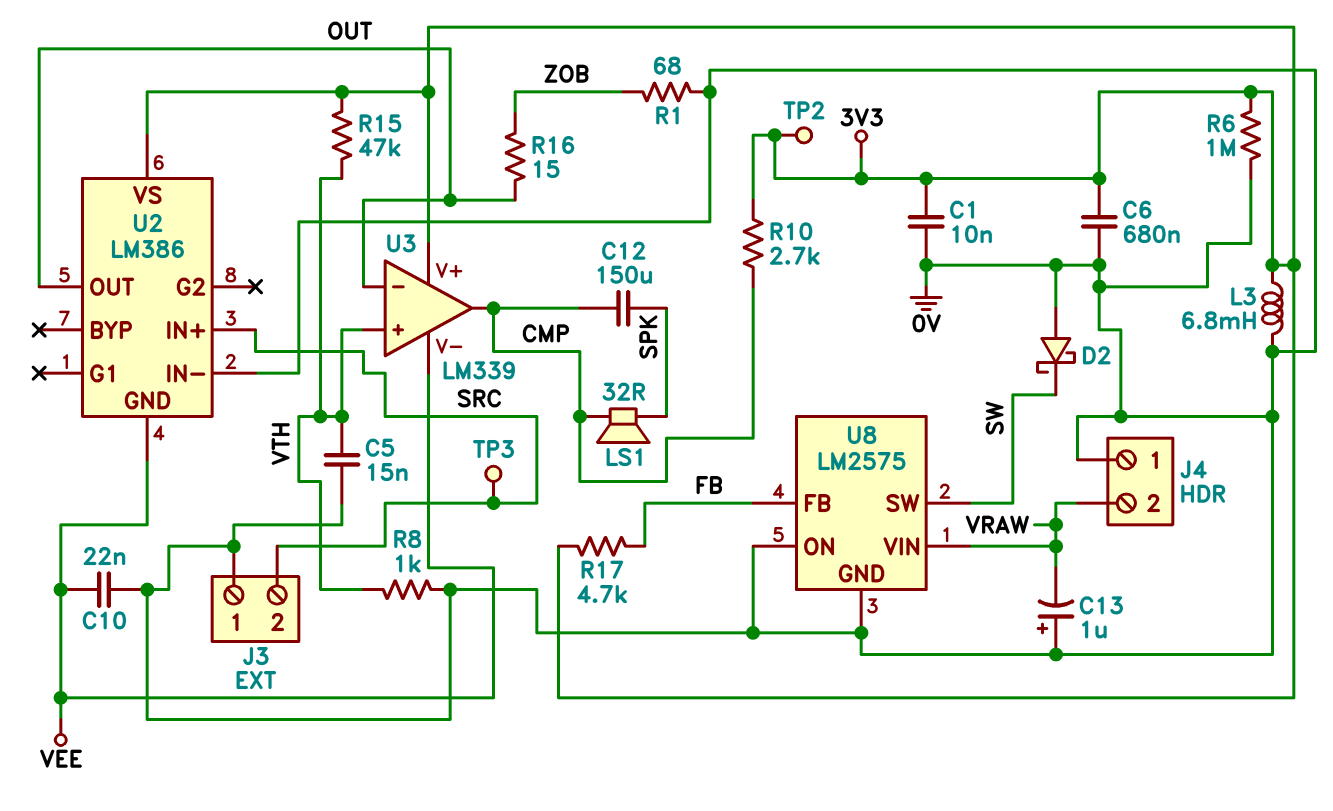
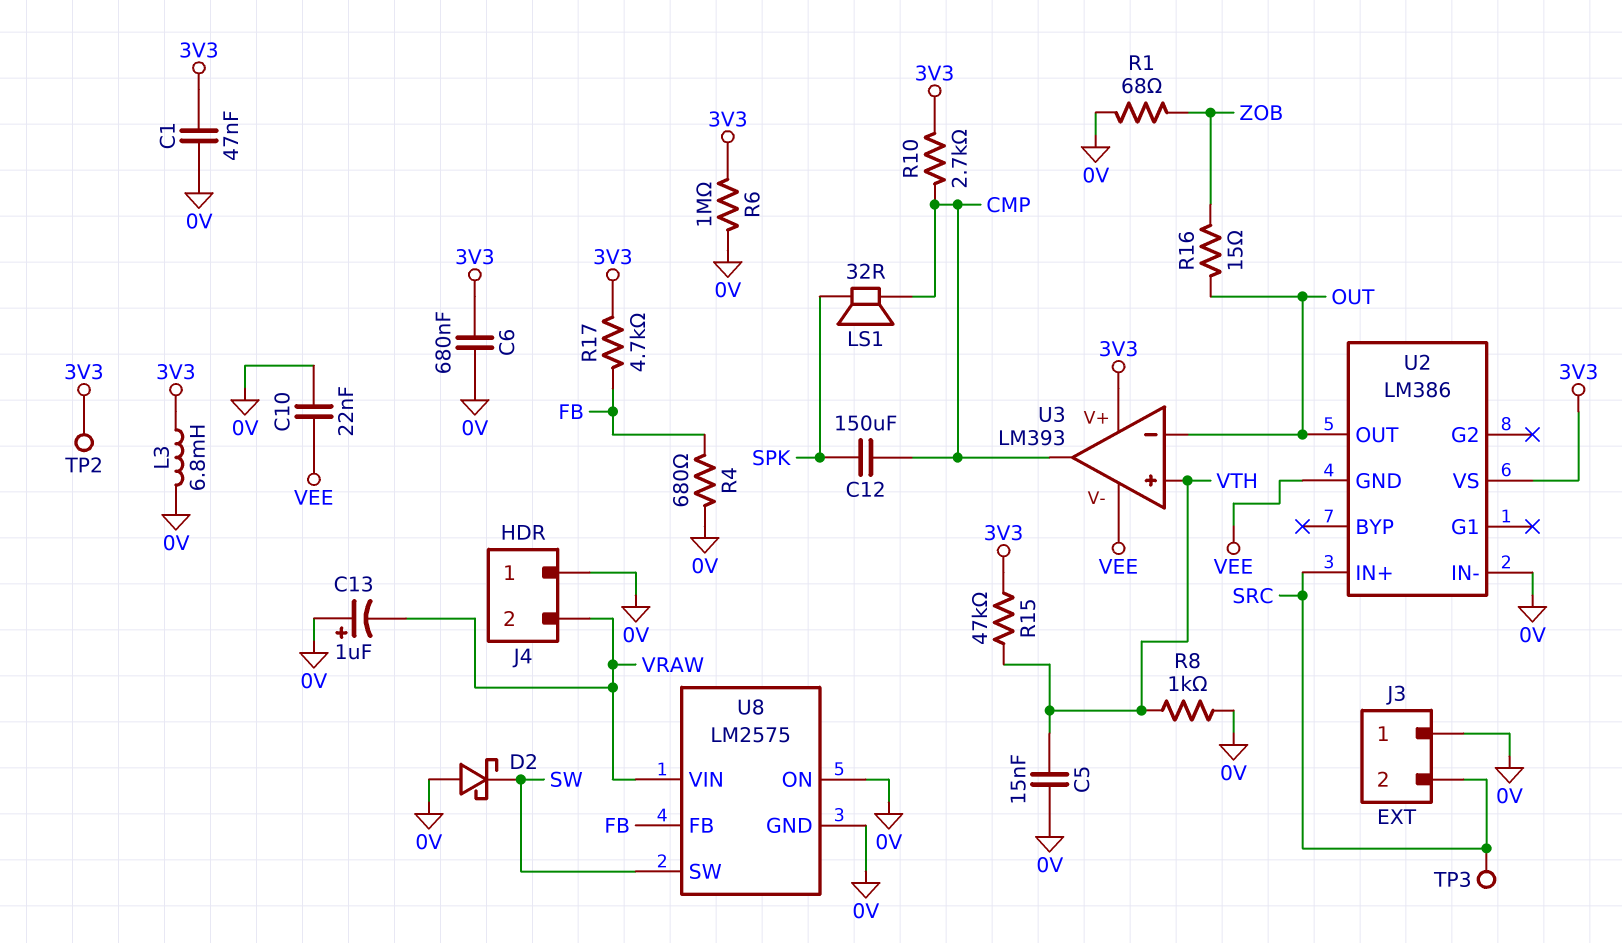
C1: 10nF (0V, 3V3) -> 47nF (0V, 3V3)
R4: none -> 680 (0V, FB)
U3: LM339 -> LM393

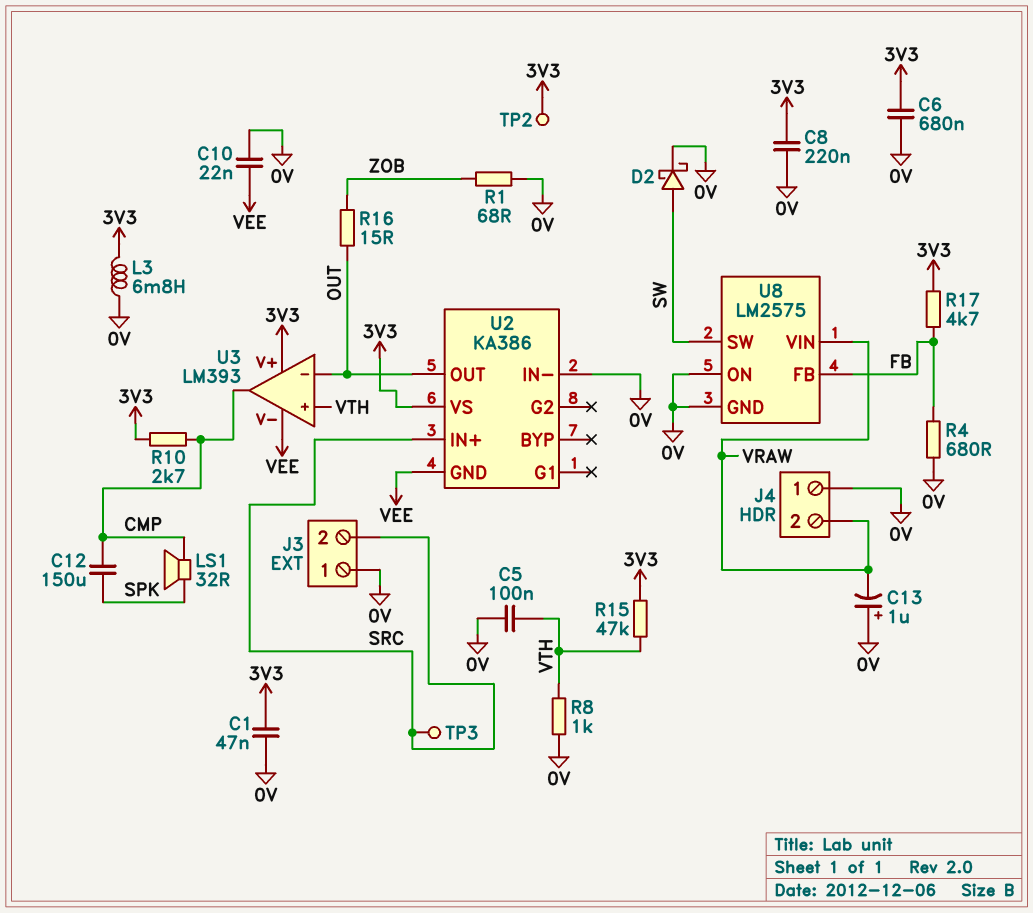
C5: 15nF (0V, VTH) -> 100nF (0V, VTH)
C8: none -> 220nF (0V, 3V3)
D2: schottky (A 0V, K SW) -> schottky (A SW, K 0V)
R6: 1M (0V, 3V3) -> none
U2: LM386 -> KA386

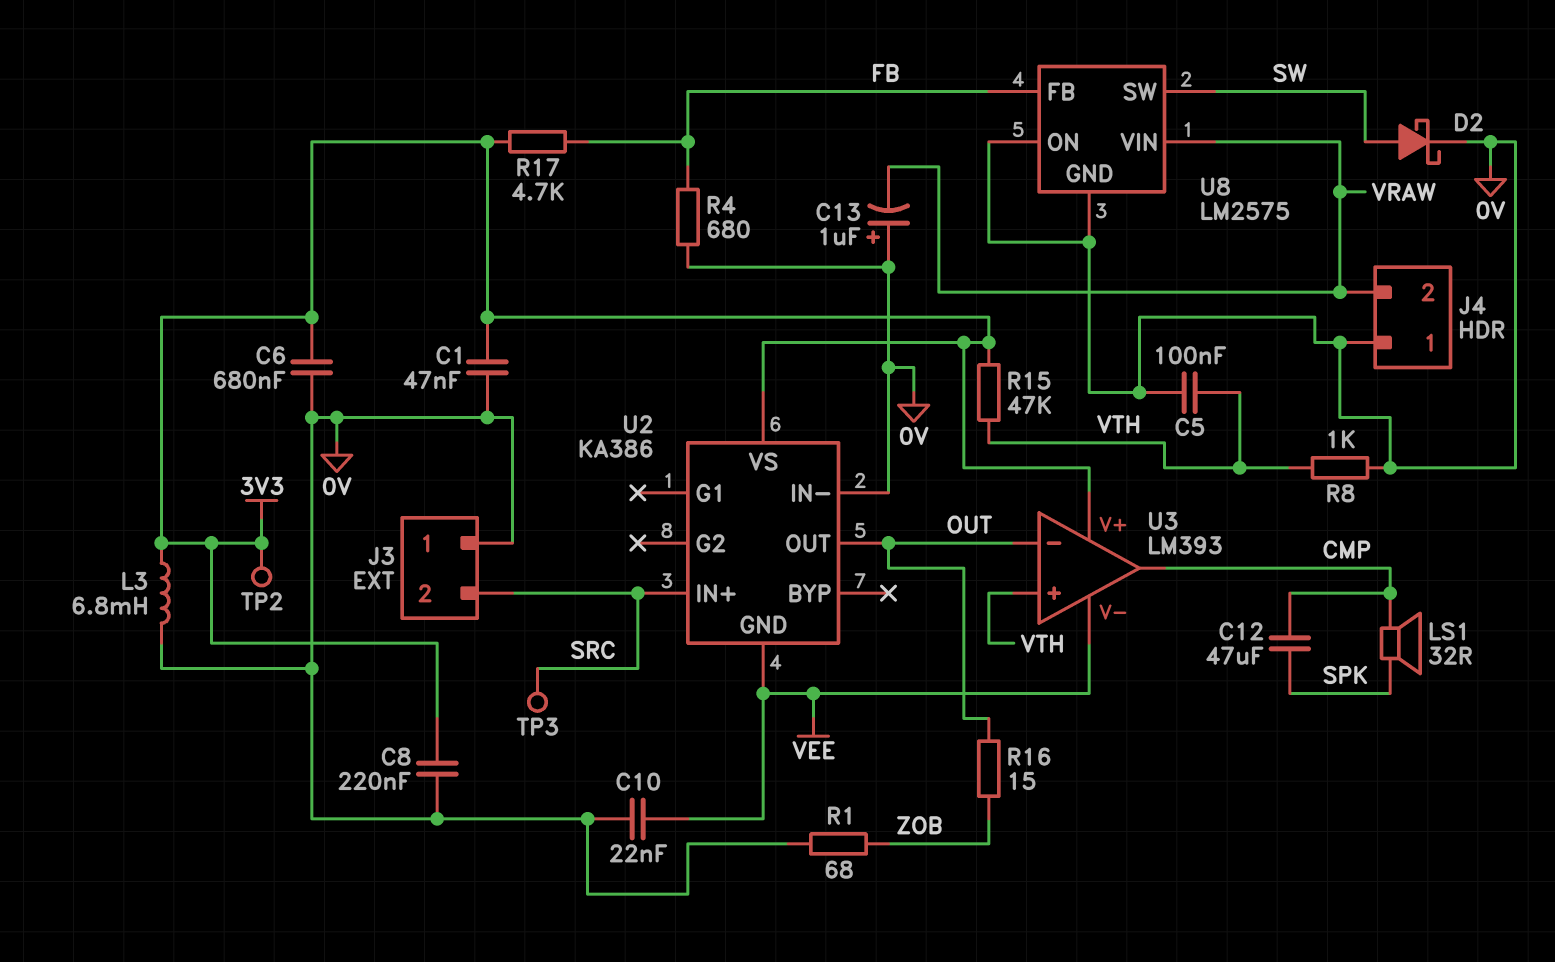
C12: 150uF (CMP, SPK) -> 47uF (CMP, SPK)
R10: 2.7k (3V3, CMP) -> none

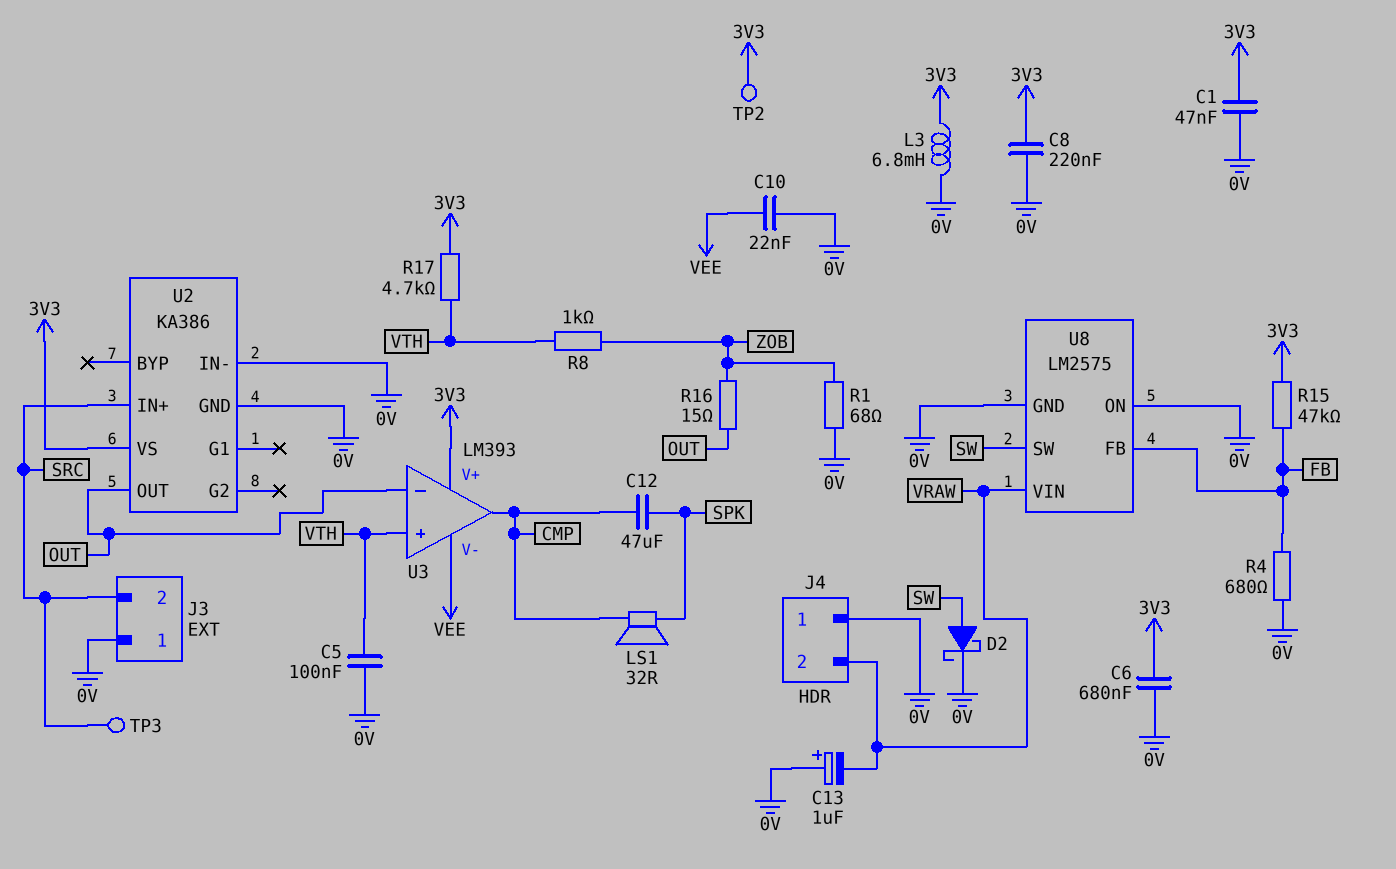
R8: 1k (0V, VTH) -> 1k (VTH, ZOB)
R15: 47k (3V3, VTH) -> 47k (3V3, FB)
R17: 4.7k (3V3, FB) -> 4.7k (3V3, VTH)
U2 pin GND: VEE -> 0V

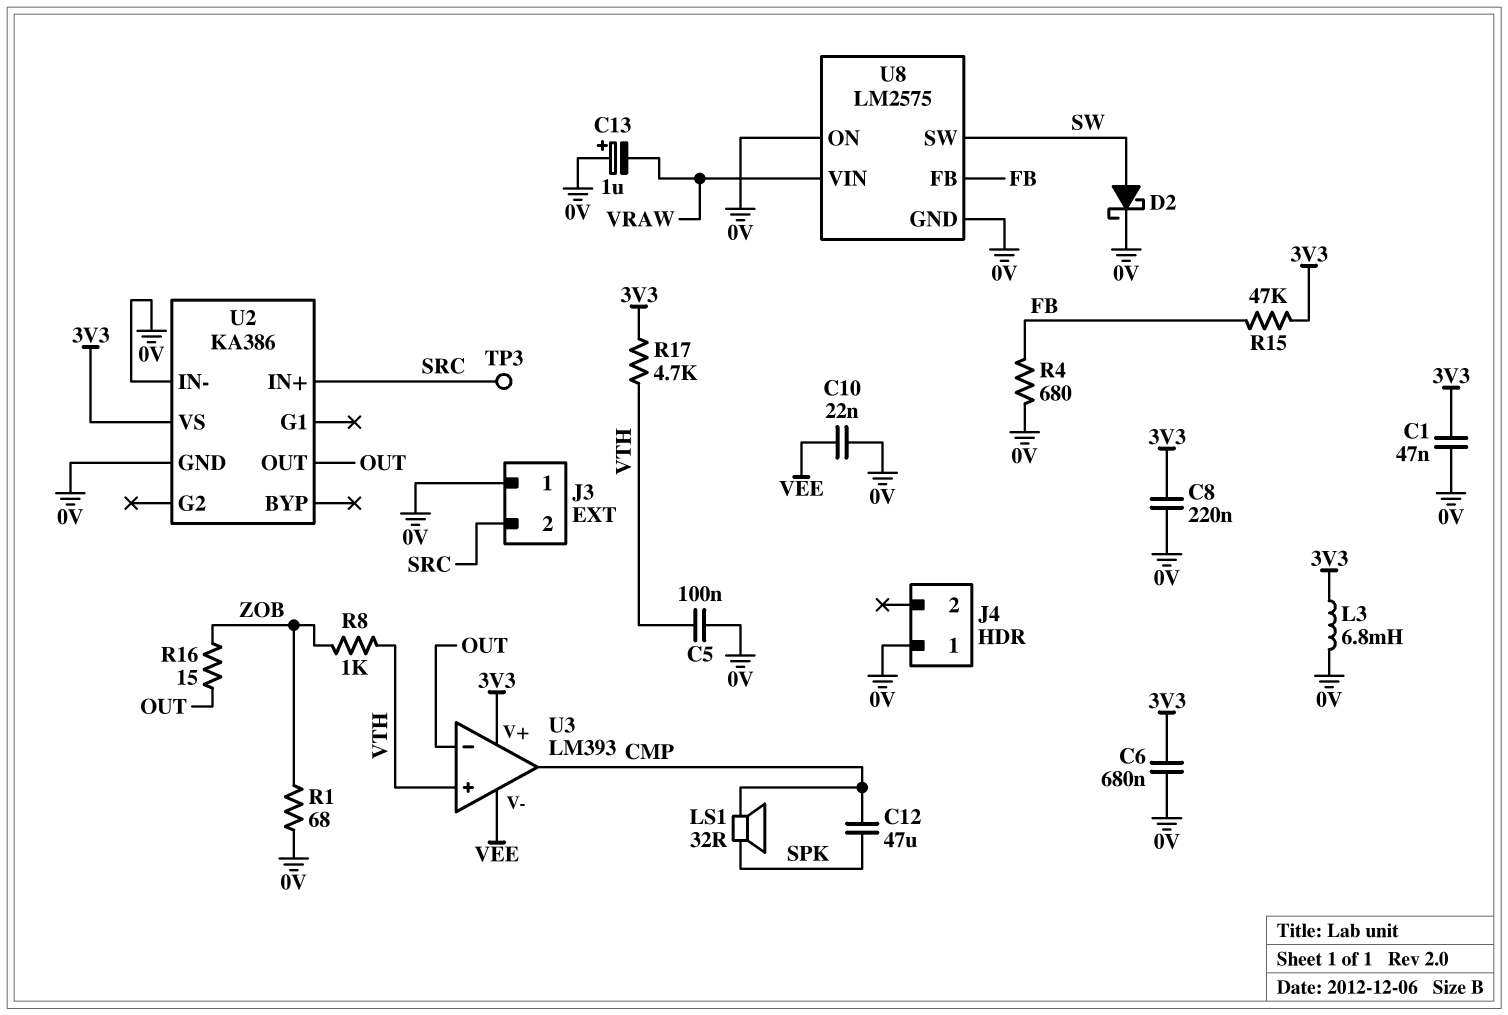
J4 pin 2: VRAW -> none
TP2: test point (3V3) -> none

